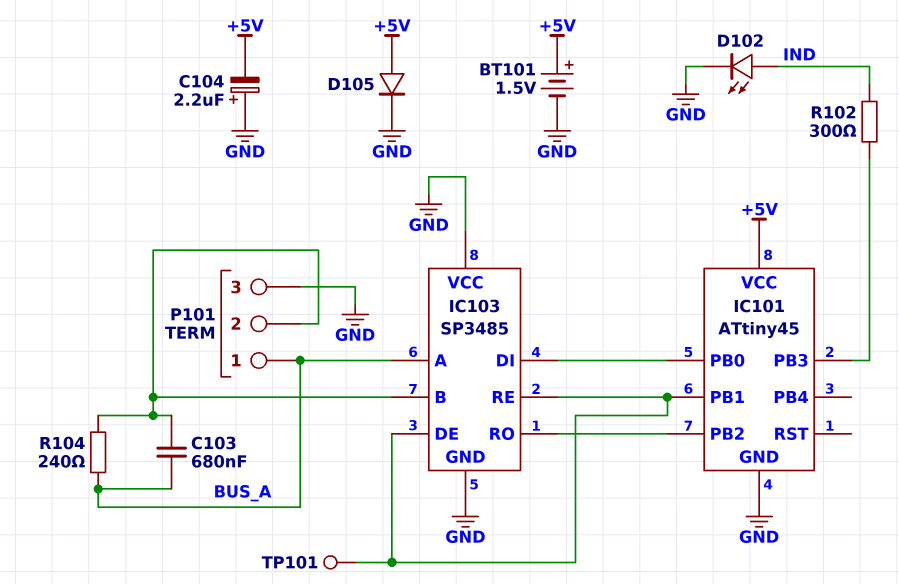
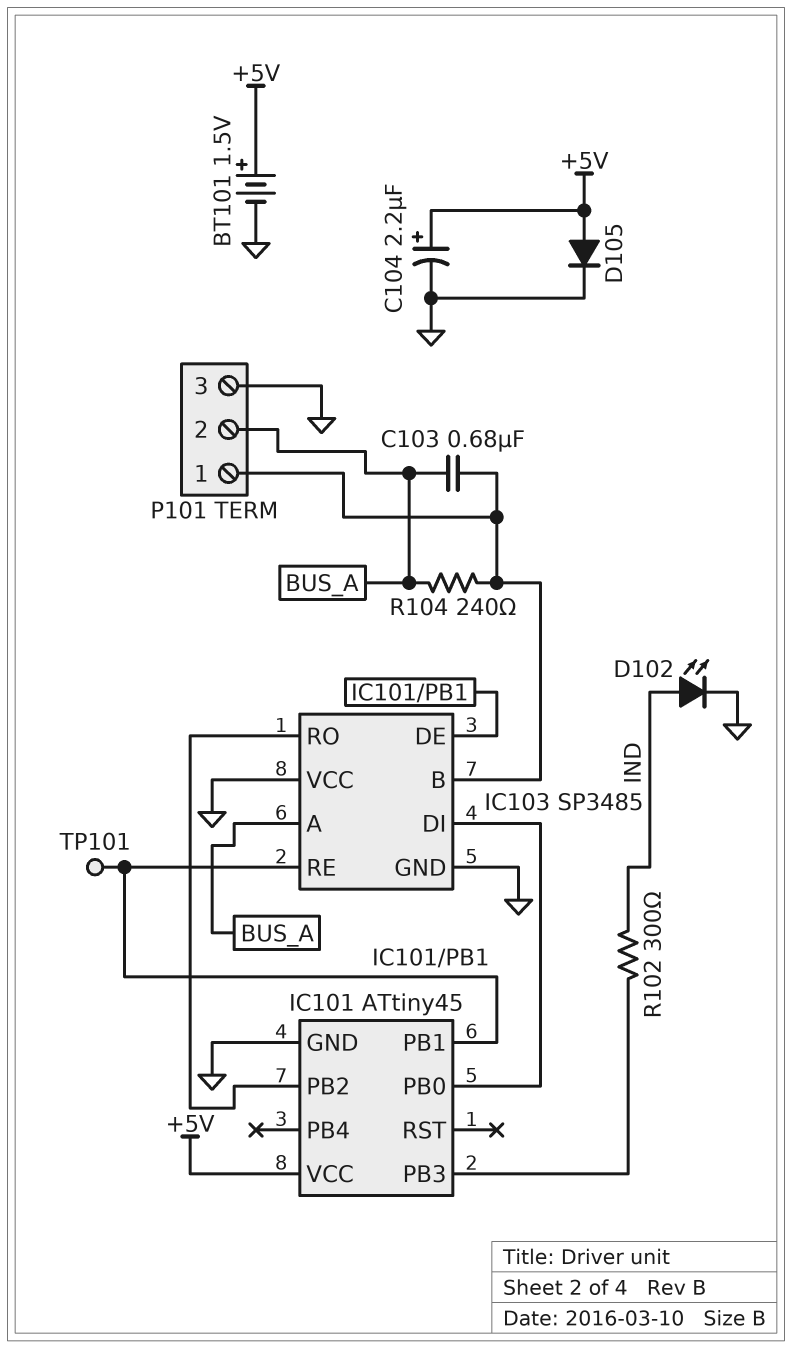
C104: 2.2uF (plus GND, minus +5V) -> 2.2uF (plus +5V, minus GND)
P101 pin 1: BUS_A -> IC103/B
P101 pin 2: IC103/B -> BUS_A

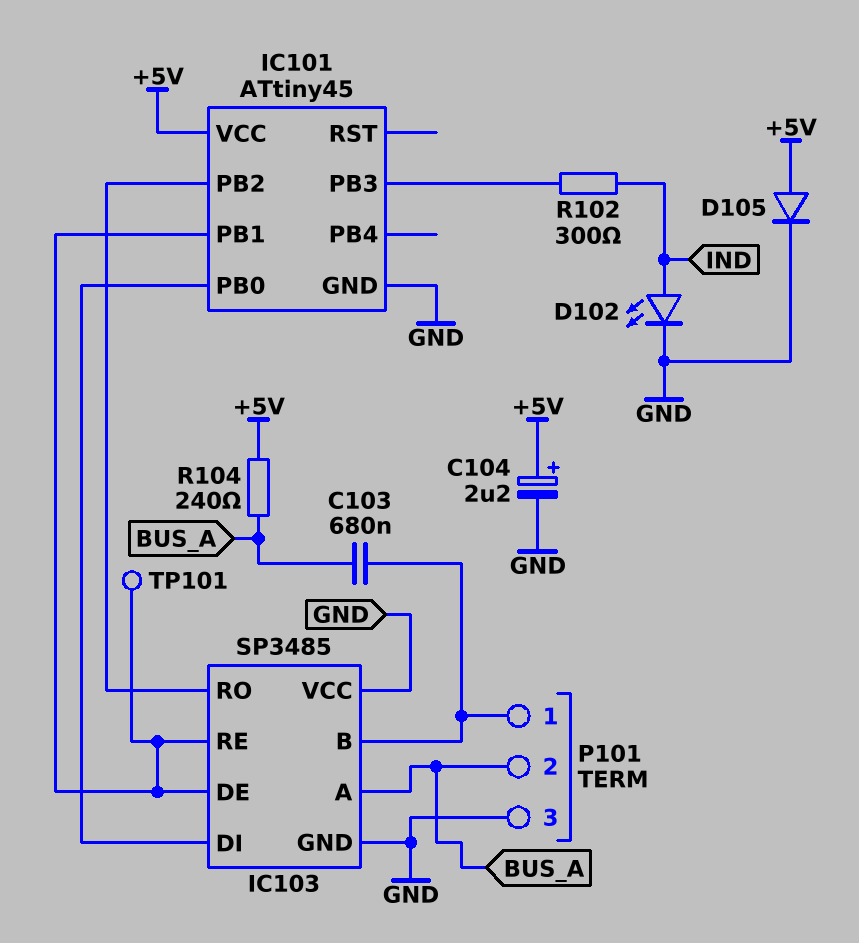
BT101: 1.5V (plus +5V, minus GND) -> none
R104: 240 (BUS_A, IC103/B) -> 240 (+5V, BUS_A)

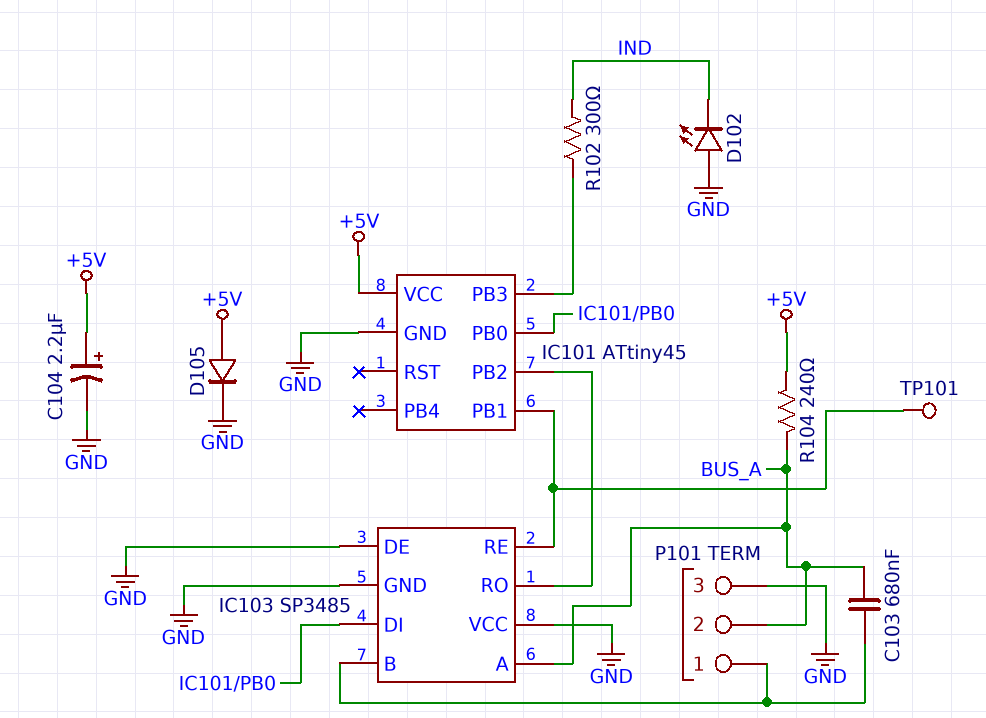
D102: LED (A IND, K GND) -> LED (A GND, K IND)
IC103 pin DE: IC101/PB1 -> GND

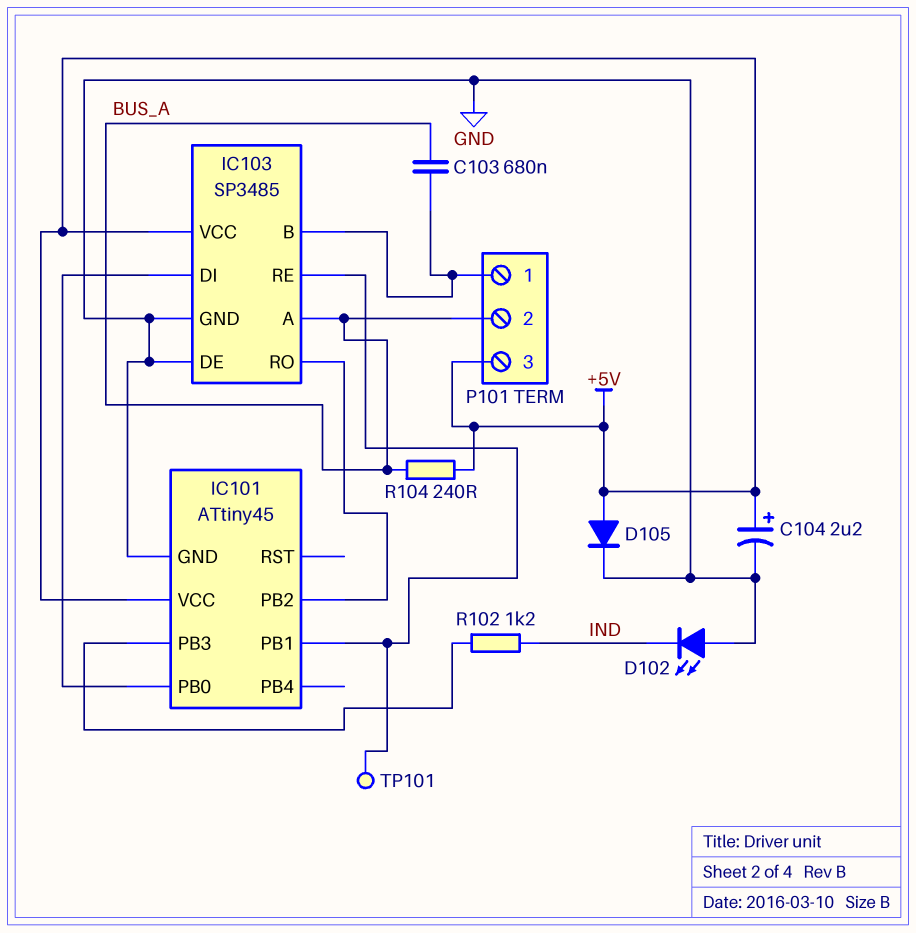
IC103 pin VCC: GND -> +5V
P101 pin 3: GND -> +5V
R102: 300 (IC101/PB3, IND) -> 1.2k (IC101/PB3, IND)

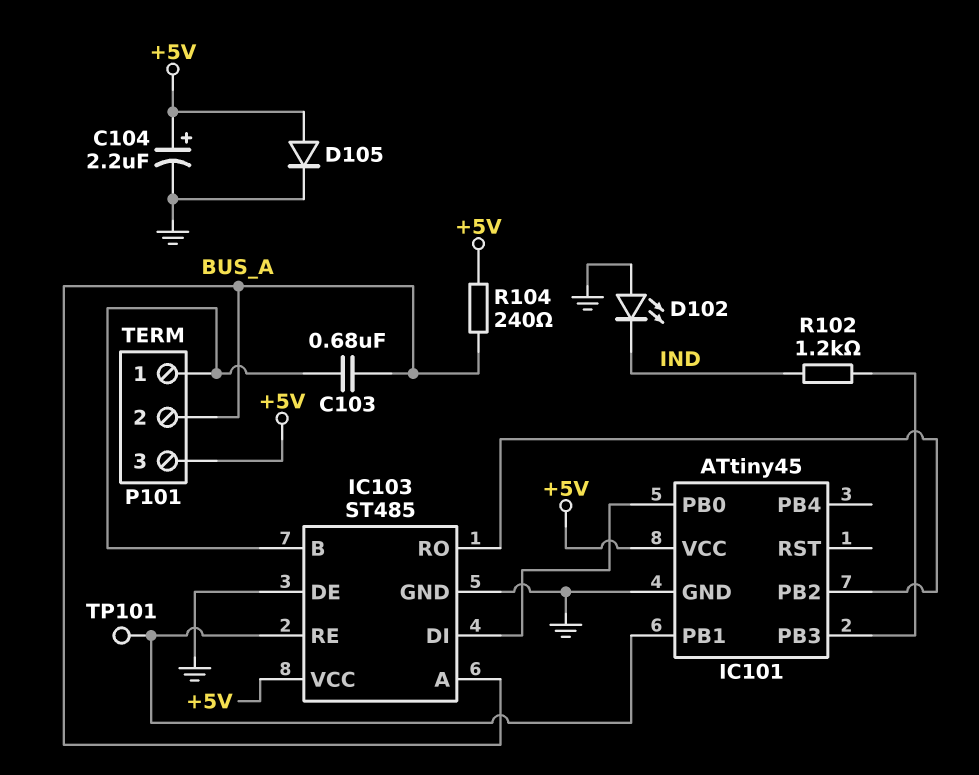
IC103: SP3485 -> ST485

